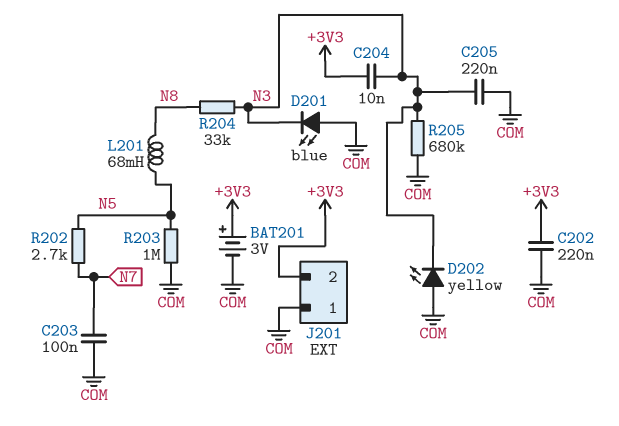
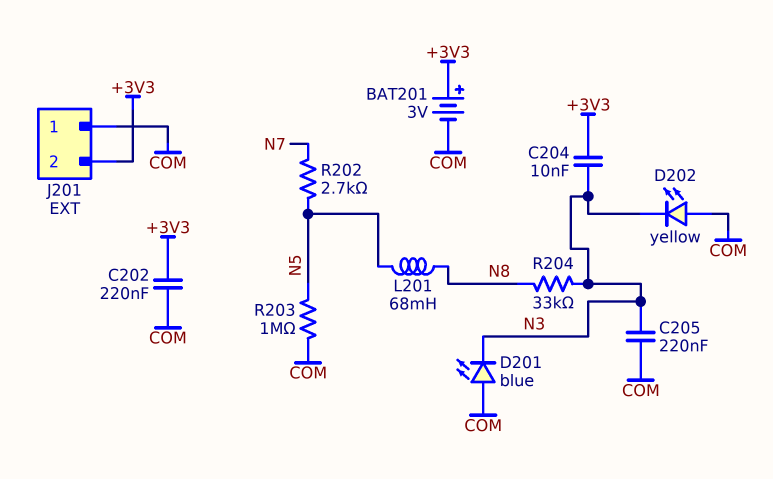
C203: 100nF (COM, N7) -> none
R205: 680k (COM, N3) -> none

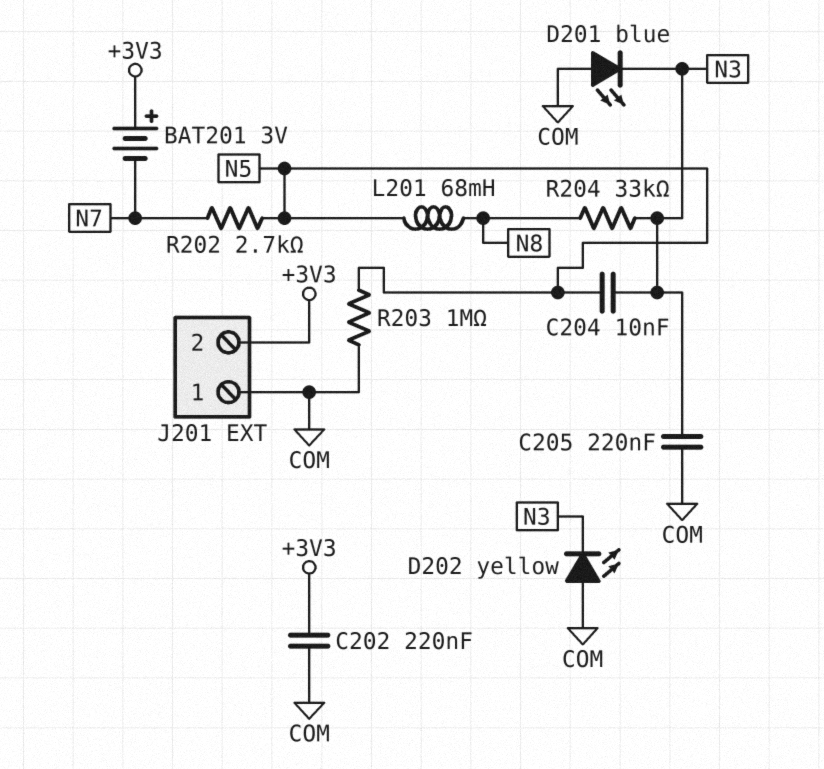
BAT201: 3V (plus +3V3, minus COM) -> 3V (plus +3V3, minus N7)
C204: 10nF (+3V3, N3) -> 10nF (N3, N5)

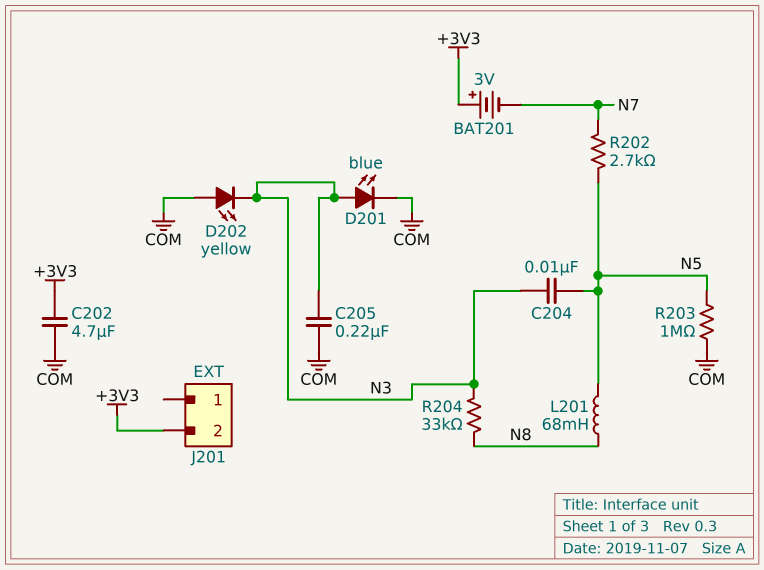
C202: 220nF (+3V3, COM) -> 4.7uF (+3V3, COM)
D201: LED blue (A COM, K N3) -> LED blue (A N3, K COM)
J201 pin 1: COM -> none

